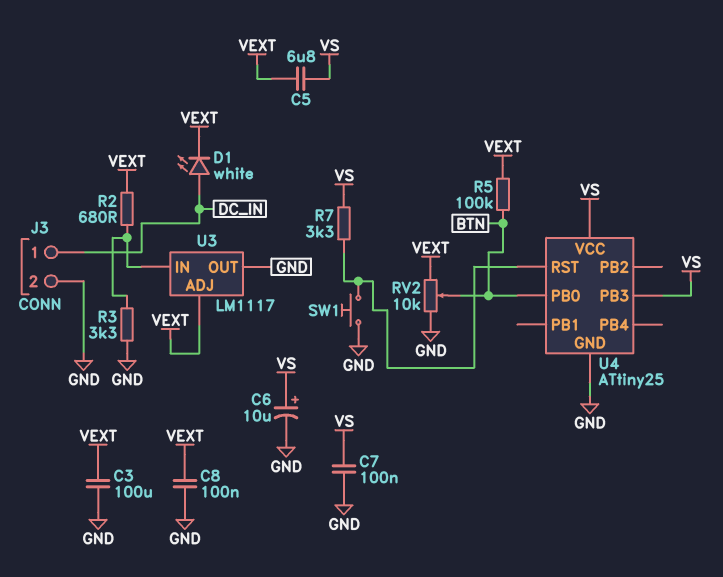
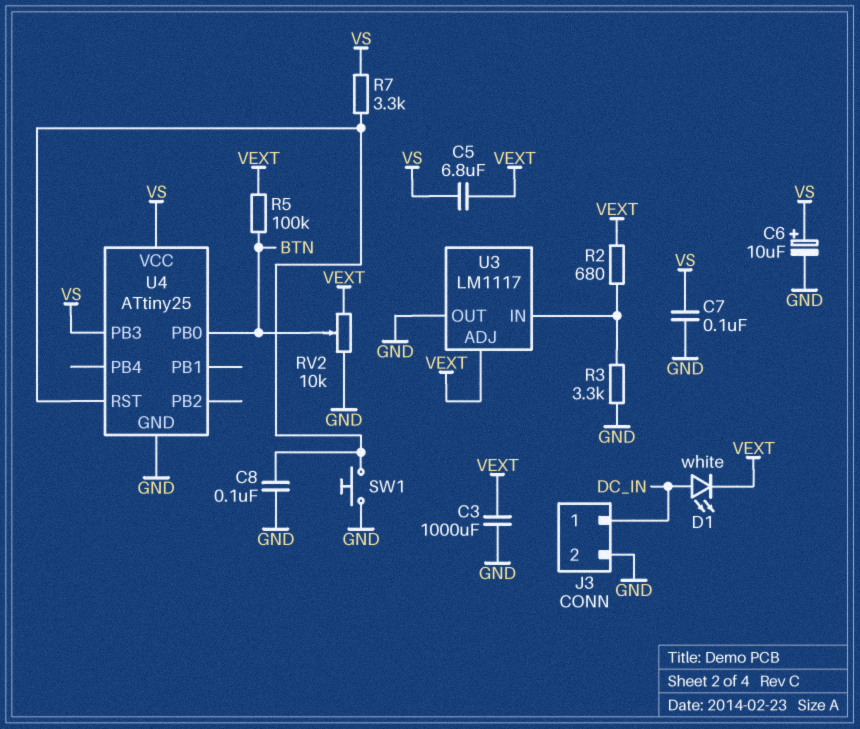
C3: 100uF (GND, VEXT) -> 1000uF (GND, VEXT)
C8: 100nF (GND, VEXT) -> 100nF (GND, U4/RST)

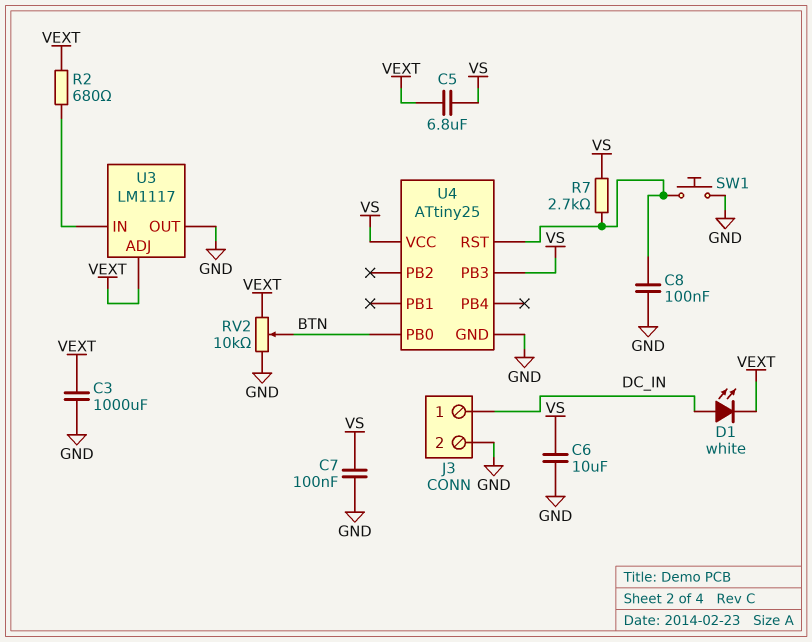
C6: 10uF (plus VS, minus GND) -> 10uF (GND, VS)
R3: 3.3k (GND, U3/IN) -> none
R5: 100k (BTN, VEXT) -> none
R7: 3.3k (U4/RST, VS) -> 2.7k (U4/RST, VS)

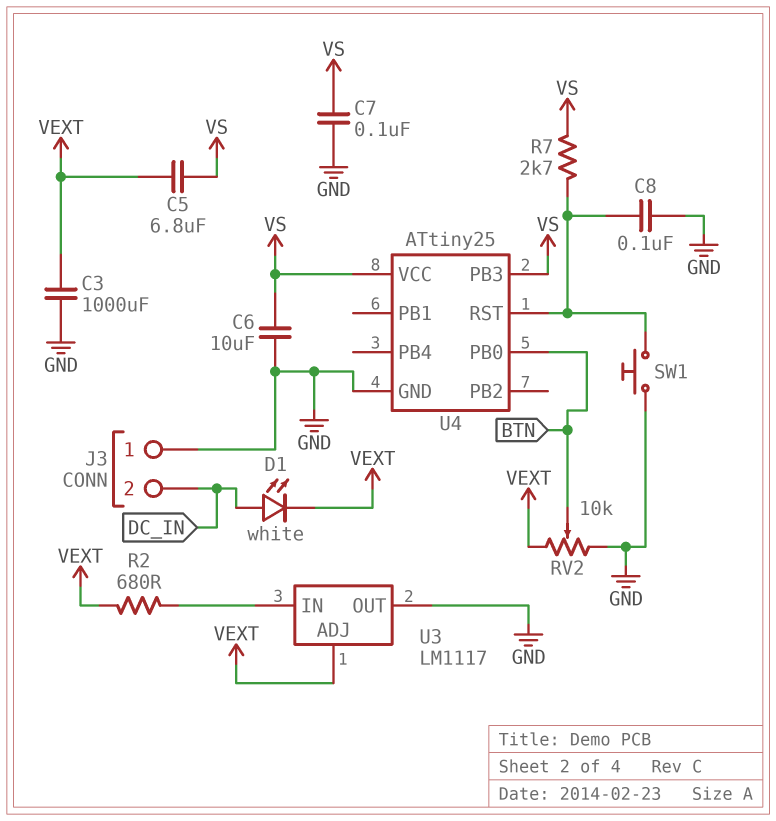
J3 pin 1: DC_IN -> GND
J3 pin 2: GND -> DC_IN

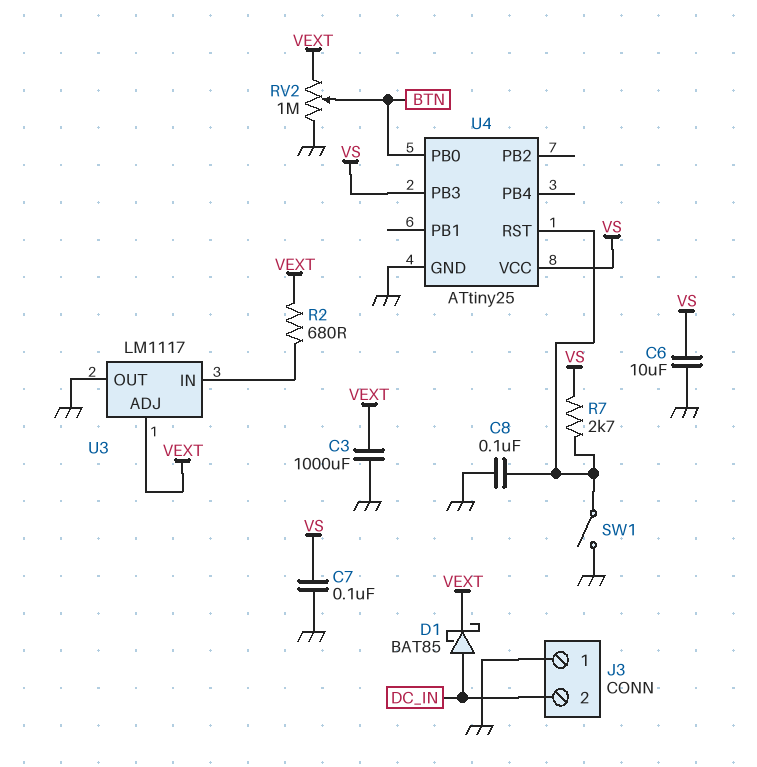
C5: 6.8uF (VEXT, VS) -> none
D1: LED white (A DC_IN, K VEXT) -> schottky BAT85 (A DC_IN, K VEXT)
RV2: 10k (GND, VEXT, wiper BTN) -> 1M (GND, VEXT, wiper BTN)
SW1: button (GND, U4/RST) -> switch (GND, U4/RST)

